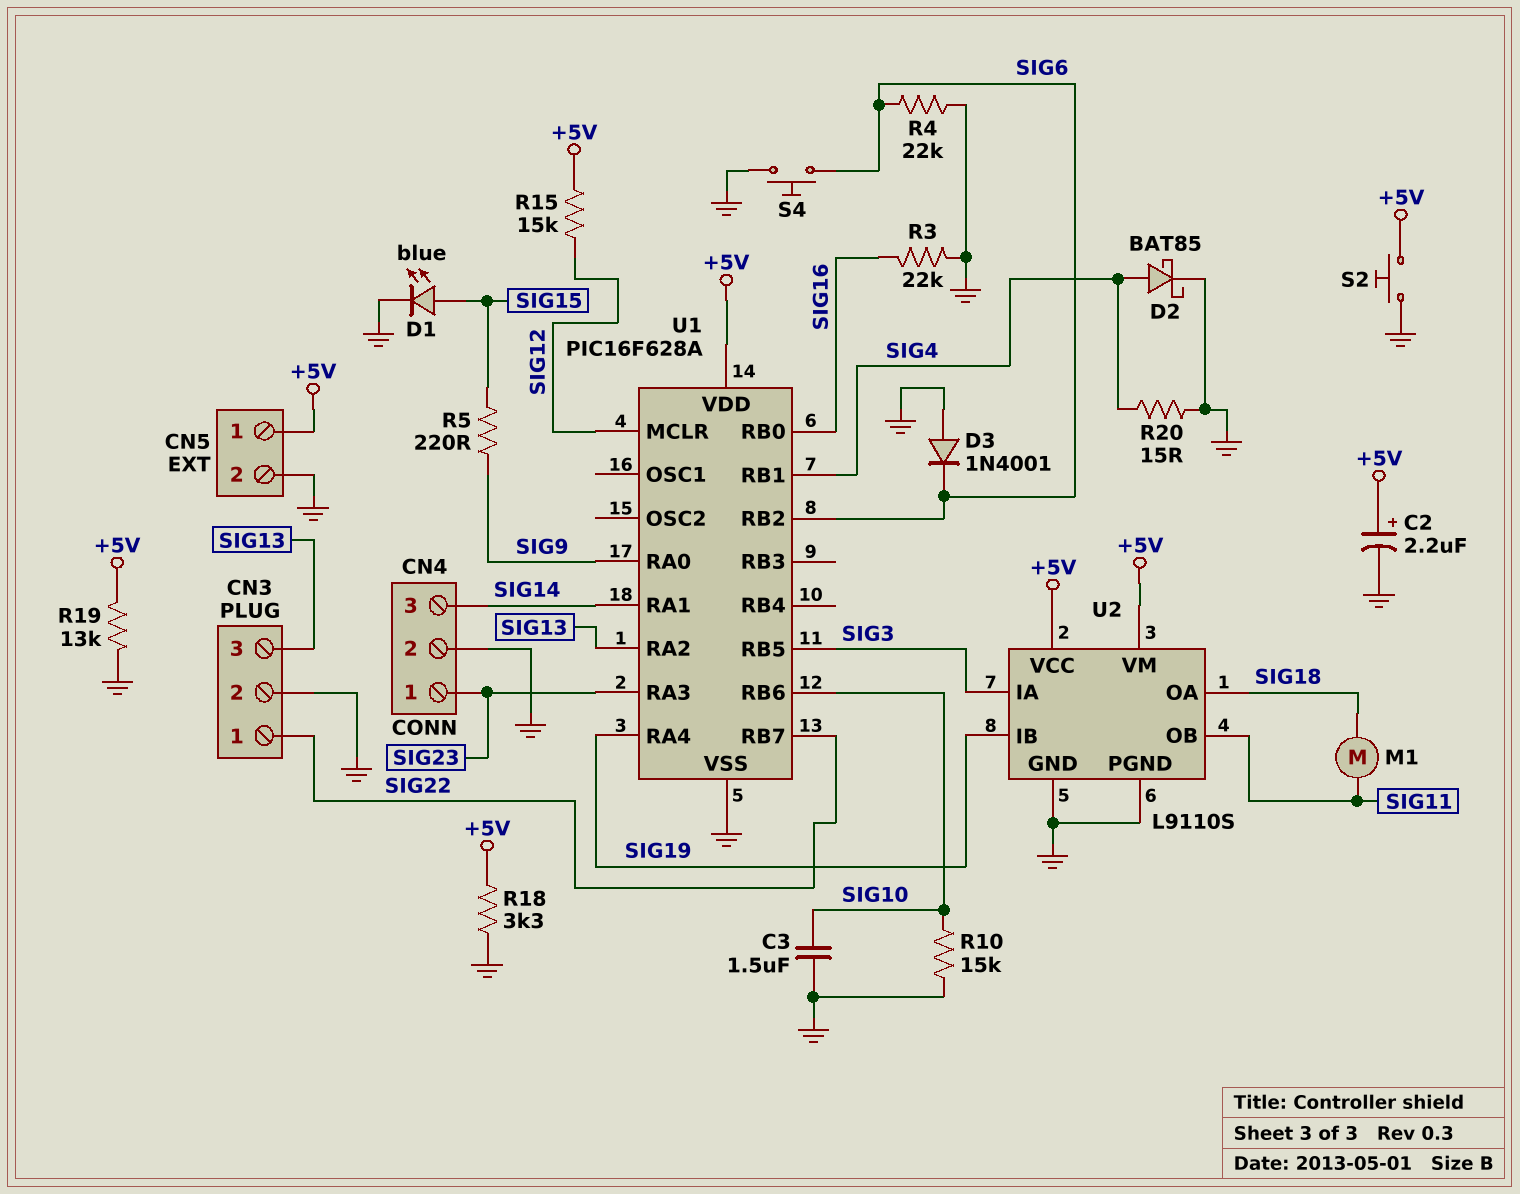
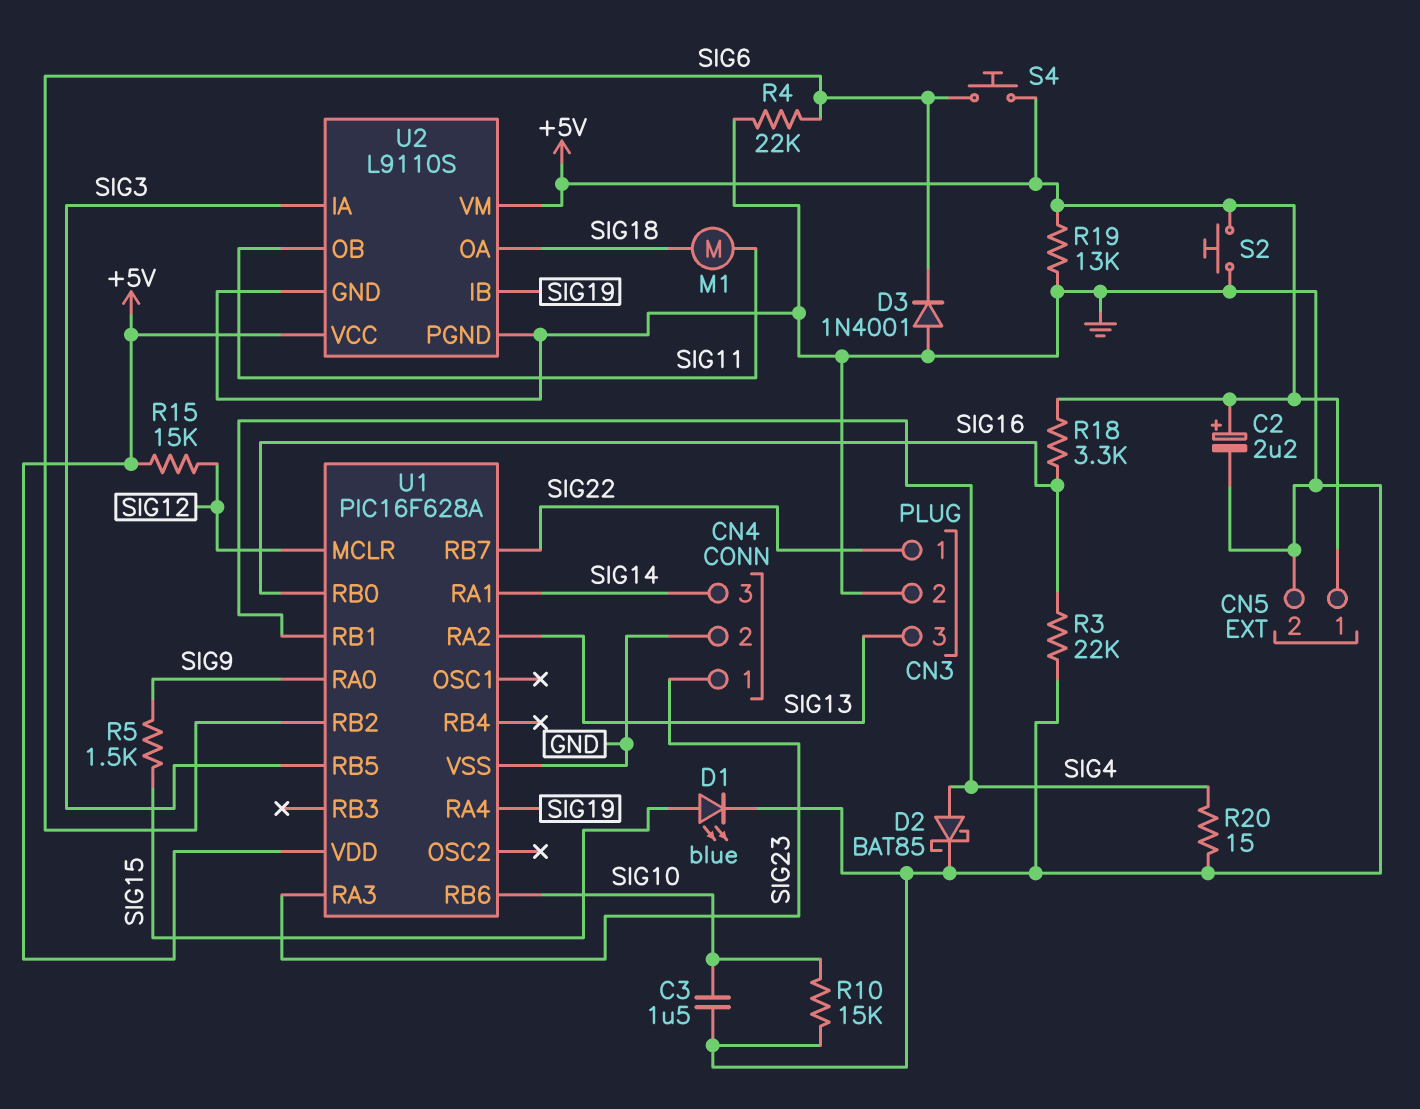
R5: 220 (SIG9, SIG15) -> 1.5k (SIG9, SIG15)
R18: 3.3k (+5V, GND) -> 3.3k (+5V, SIG16)
S4: button (GND, SIG6) -> button (+5V, SIG6)

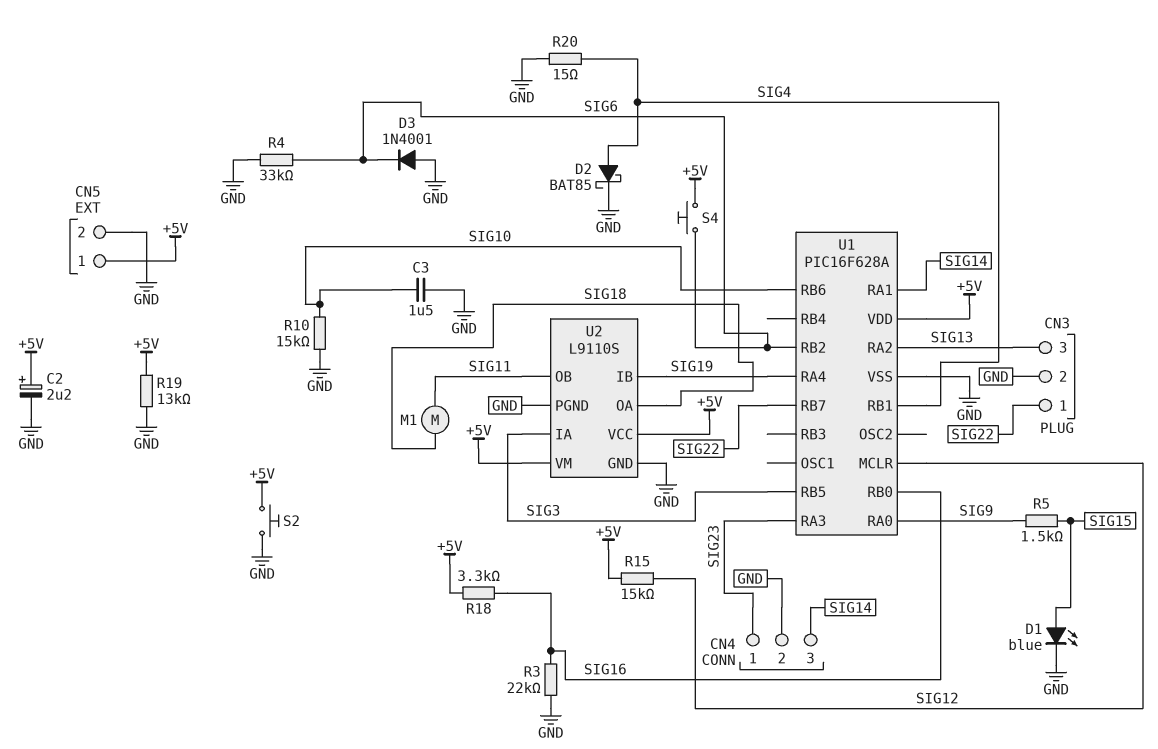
R4: 22k (GND, SIG6) -> 33k (GND, SIG6)

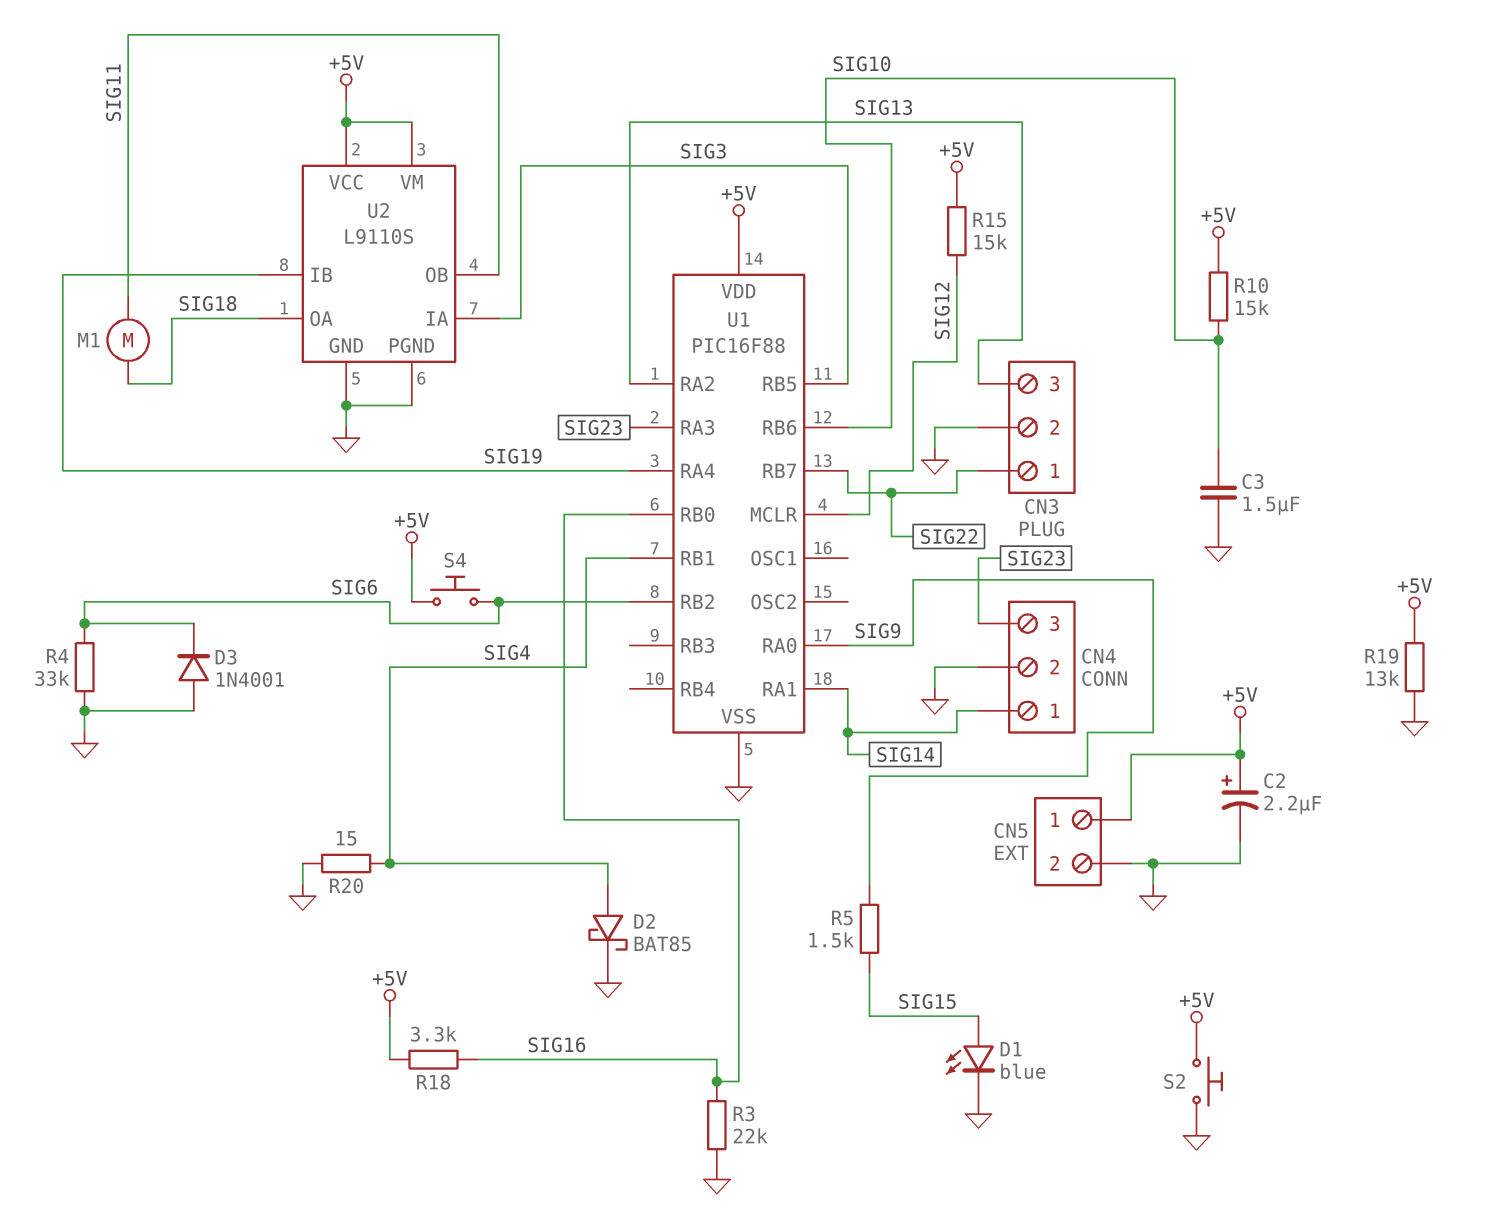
CN4 pin 1: SIG23 -> SIG14
CN4 pin 3: SIG14 -> SIG23
R10: 15k (GND, SIG10) -> 15k (+5V, SIG10)
U1: PIC16F628A -> PIC16F88

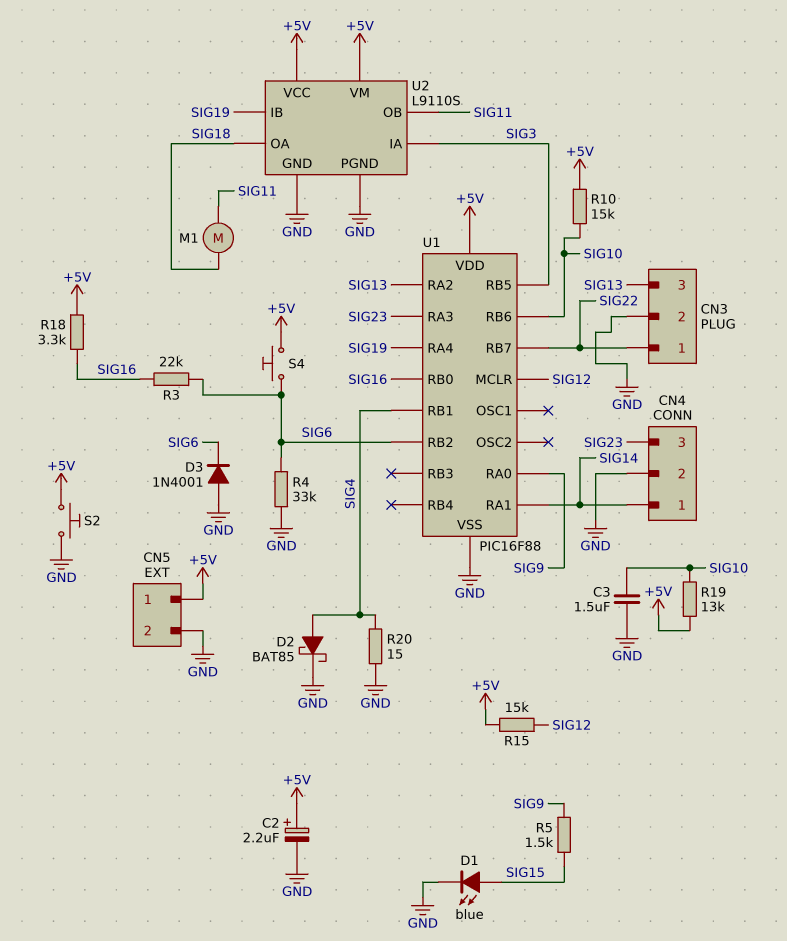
R3: 22k (GND, SIG16) -> 22k (SIG6, SIG16)
R19: 13k (+5V, GND) -> 13k (+5V, SIG10)

